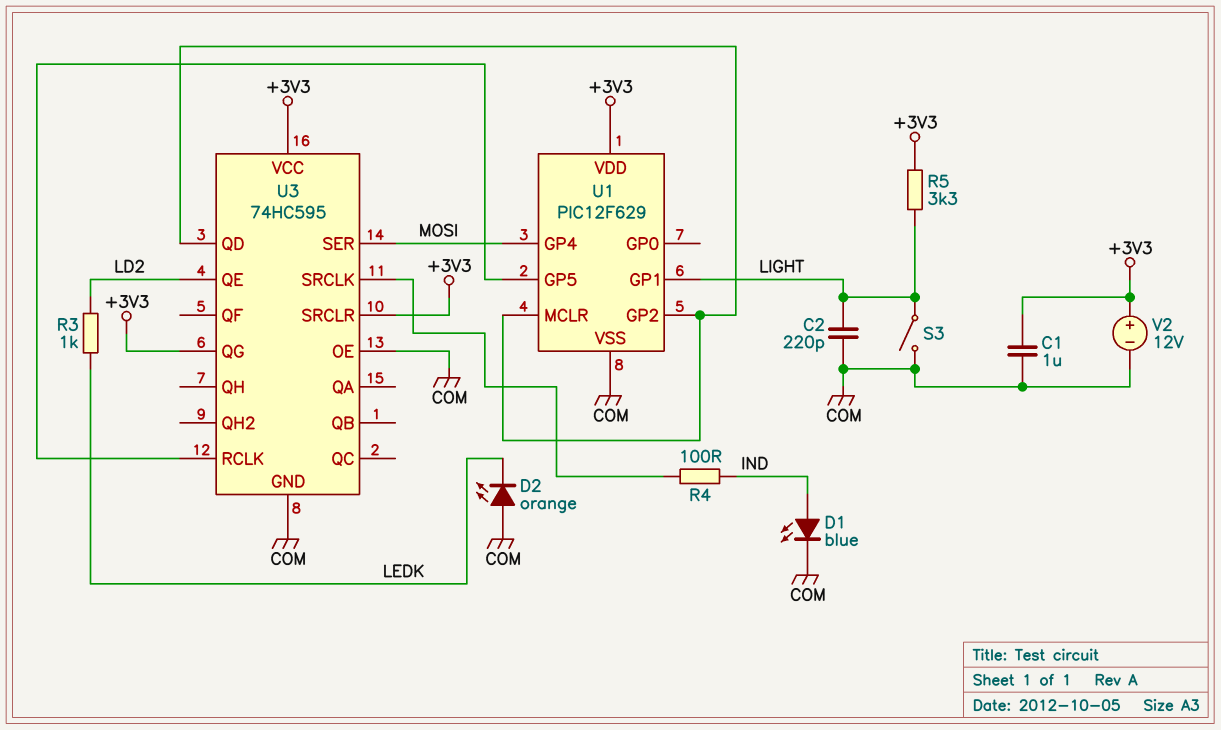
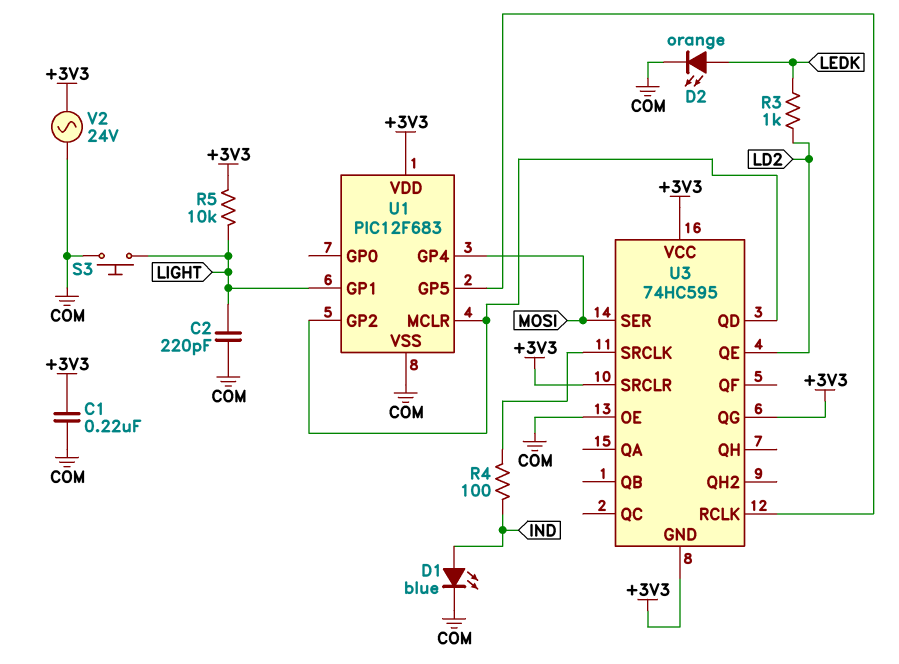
C1: 1uF (+3V3, COM) -> 220nF (+3V3, COM)
D2: LED orange (A COM, K LEDK) -> LED orange (A LEDK, K COM)
R5: 3.3k (+3V3, LIGHT) -> 10k (+3V3, LIGHT)
S3: switch (COM, LIGHT) -> button (COM, LIGHT)
U1: PIC12F629 -> PIC12F683
U3 pin GND: COM -> +3V3
V2: 12V (plus +3V3, minus COM) -> AC 24V (+3V3, COM)

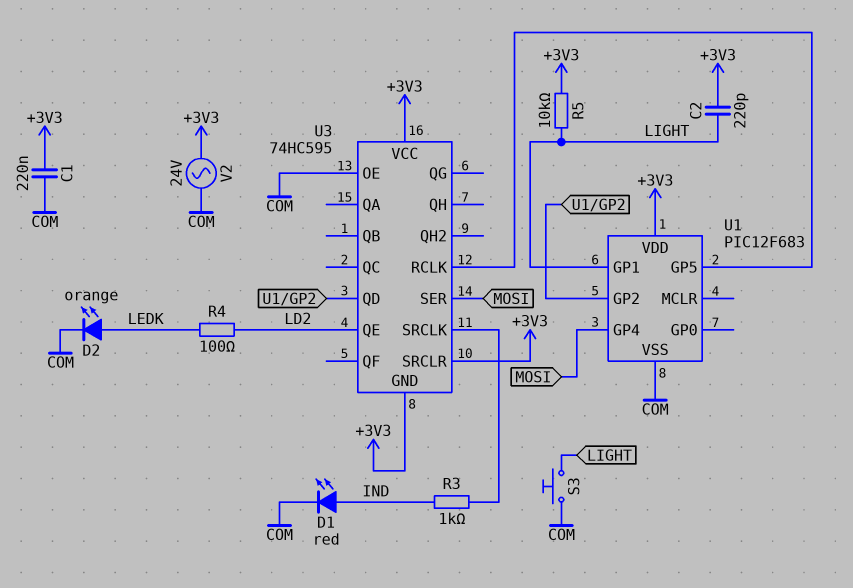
C2: 220pF (COM, LIGHT) -> 220pF (+3V3, LIGHT)
D1: LED blue (A IND, K COM) -> LED red (A IND, K COM)
R3: 1k (LD2, LEDK) -> 1k (IND, U3/SRCLK)
R4: 100 (IND, U3/SRCLK) -> 100 (LD2, LEDK)
U1 pin MCLR: U1/GP2 -> none
U3 pin QG: +3V3 -> none

